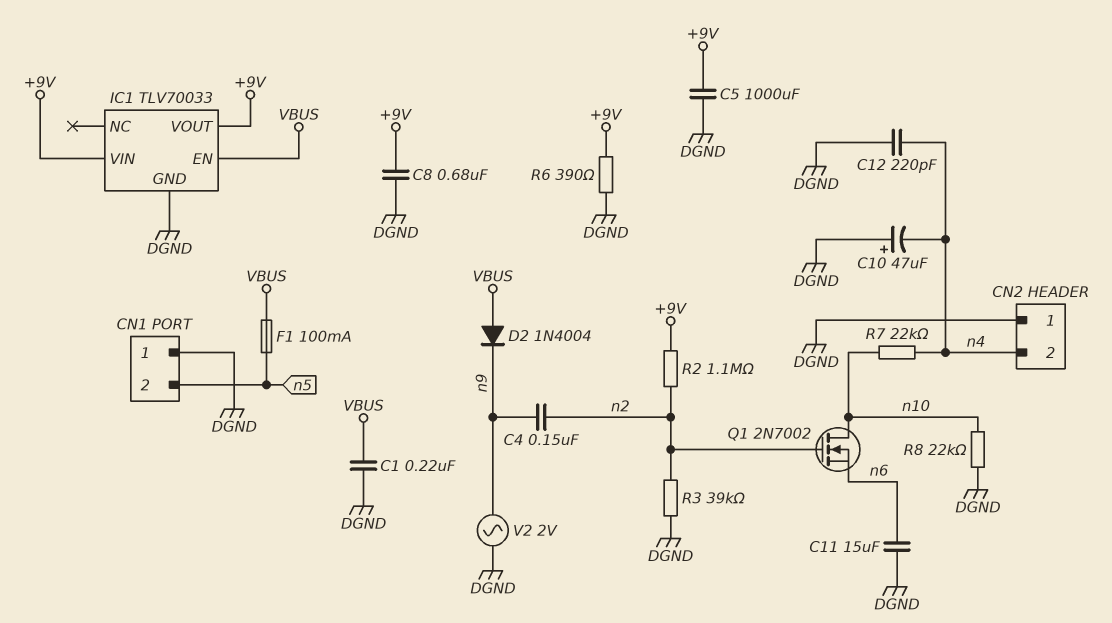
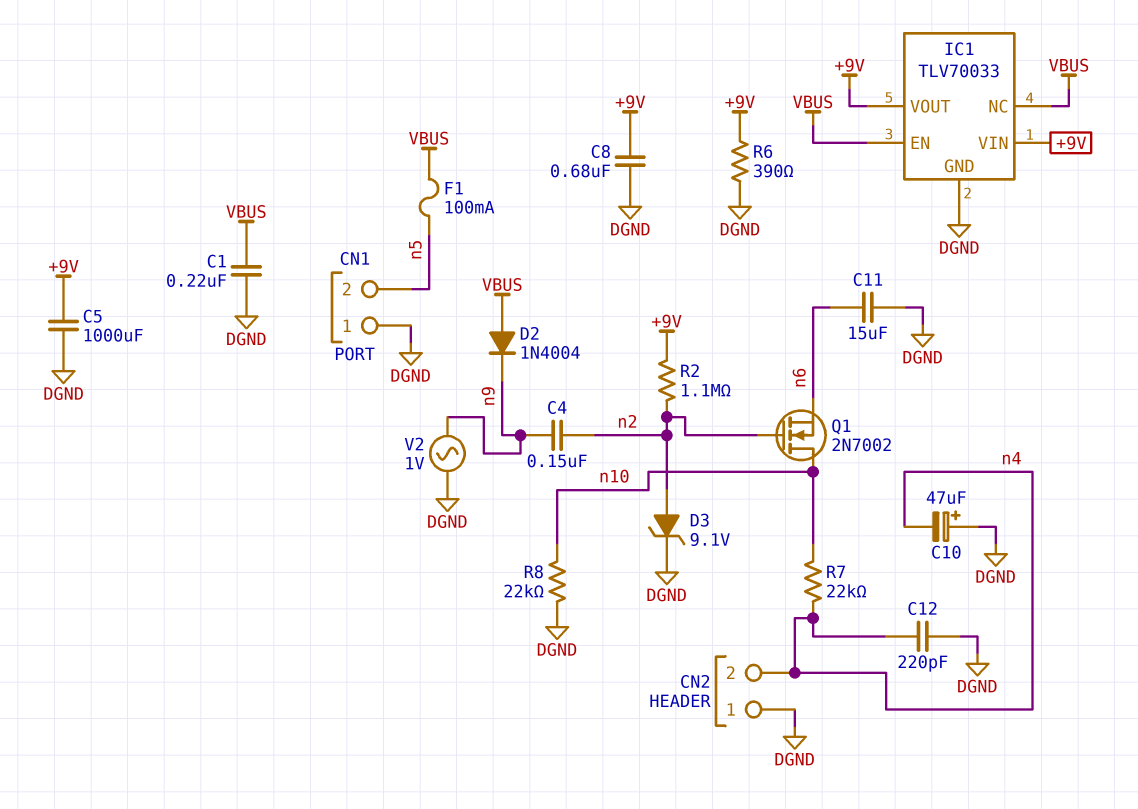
D3: none -> zener 9.1V (A n2, K DGND)
IC1 pin NC: none -> VBUS
R3: 39k (DGND, n2) -> none
V2: AC 2V (DGND, n9) -> AC 1V (DGND, n9)

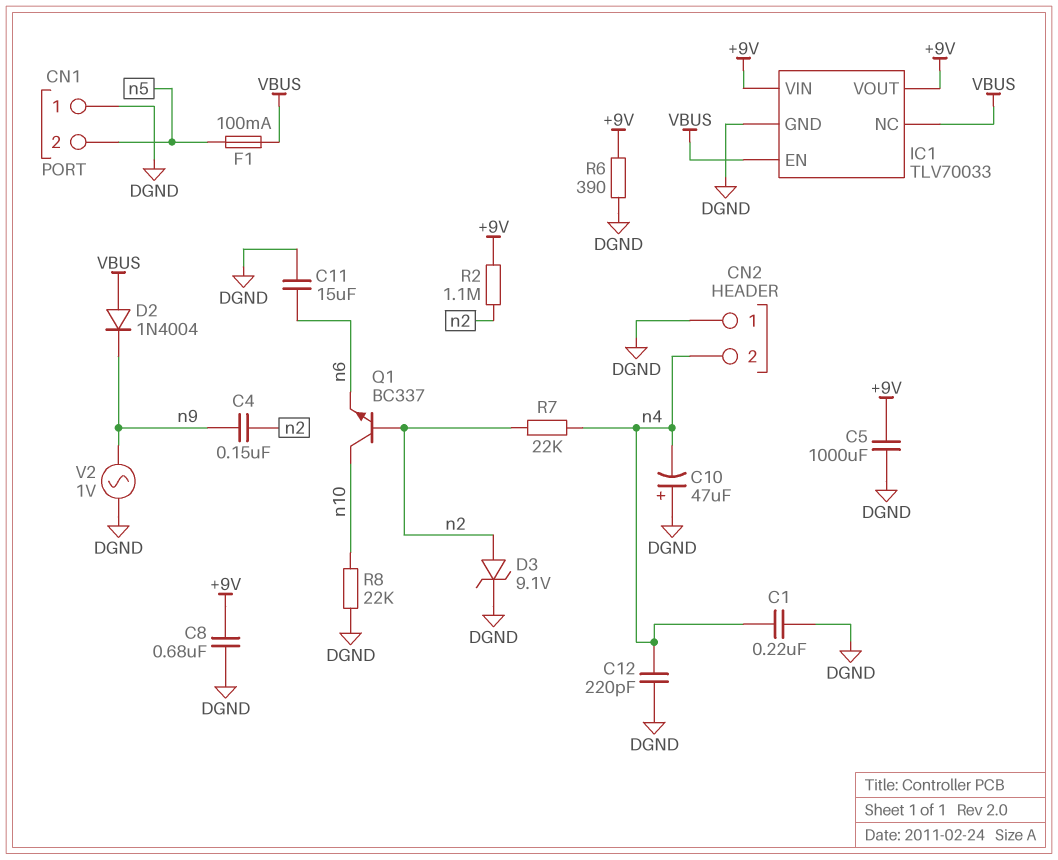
C1: 220nF (DGND, VBUS) -> 220nF (DGND, n4)
Q1: NMOS 2N7002 (G n2, D n10, S n6) -> NPN BC337 (B n2, C n10, E n6)
R7: 22k (n4, n10) -> 22k (n2, n4)

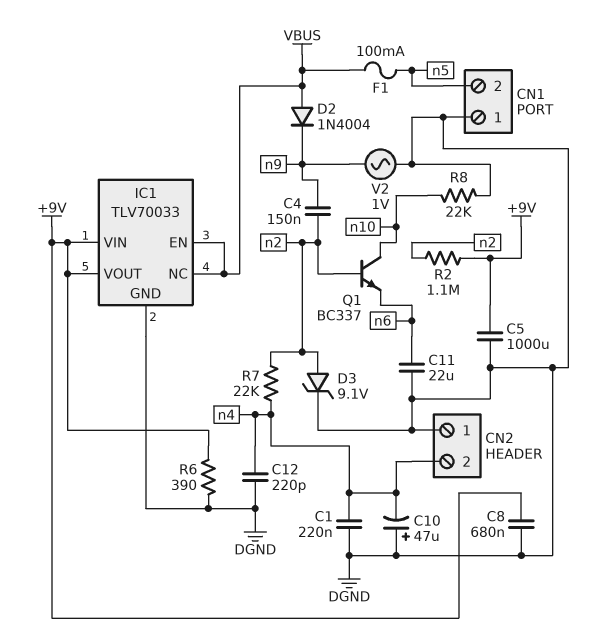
C11: 15uF (DGND, n6) -> 22uF (DGND, n6)

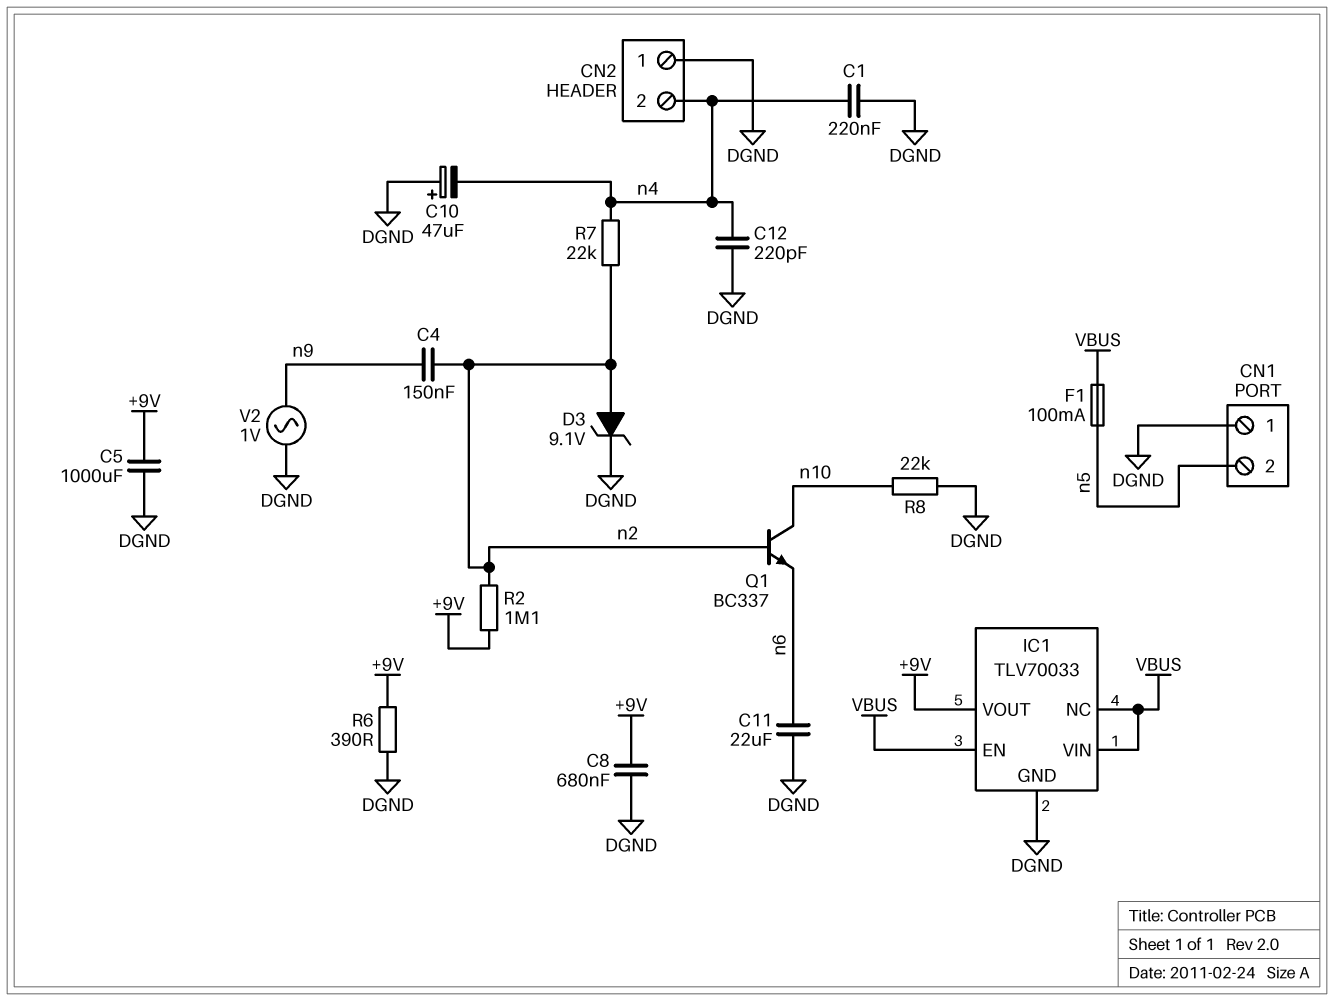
D2: diode 1N4004 (A VBUS, K n9) -> none
IC1 pin VIN: +9V -> VBUS

